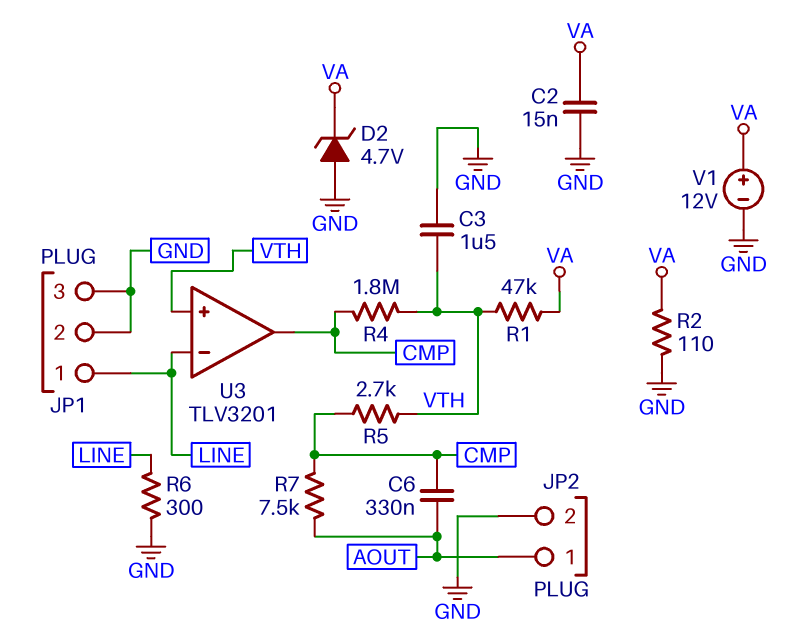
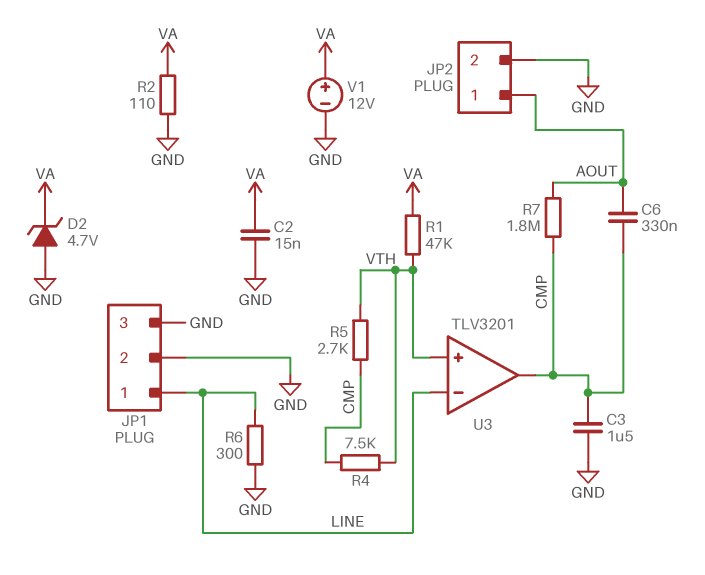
C3: 1.5uF (GND, VTH) -> 1.5uF (CMP, GND)
R4: 1.8M (CMP, VTH) -> 7.5k (CMP, VTH)
R7: 7.5k (AOUT, CMP) -> 1.8M (AOUT, CMP)

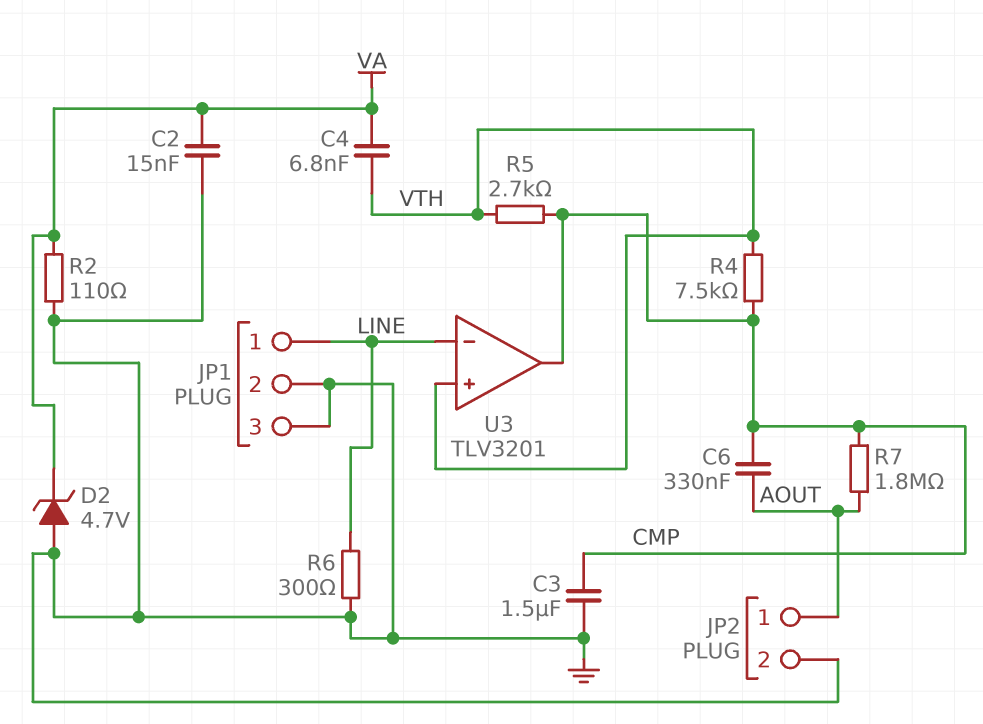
C4: none -> 6.8nF (VA, VTH)
R1: 47k (VA, VTH) -> none
V1: 12V (plus VA, minus GND) -> none

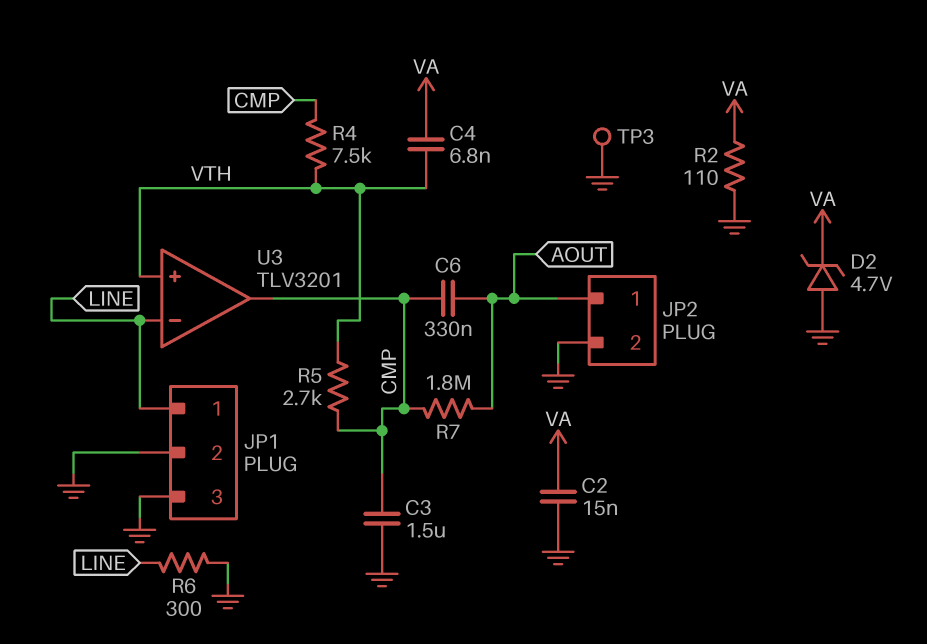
TP3: none -> test point (GND)

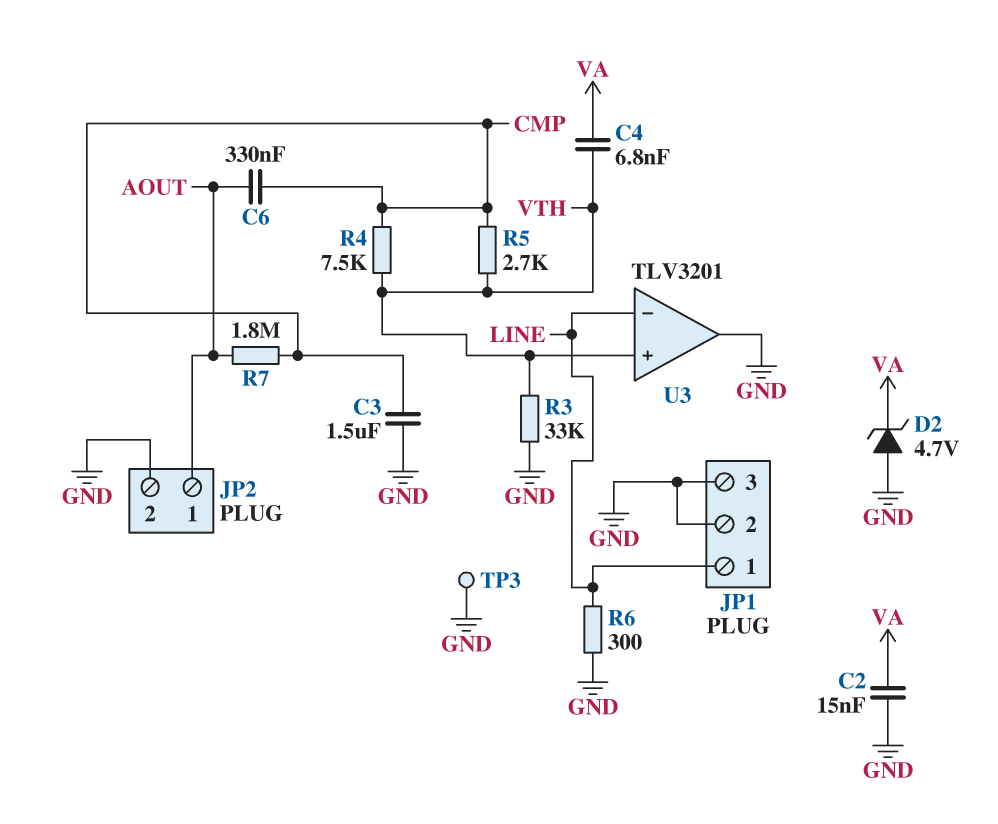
R2: 110 (GND, VA) -> none
R3: none -> 33k (GND, VTH)
U3 pin out: CMP -> GND

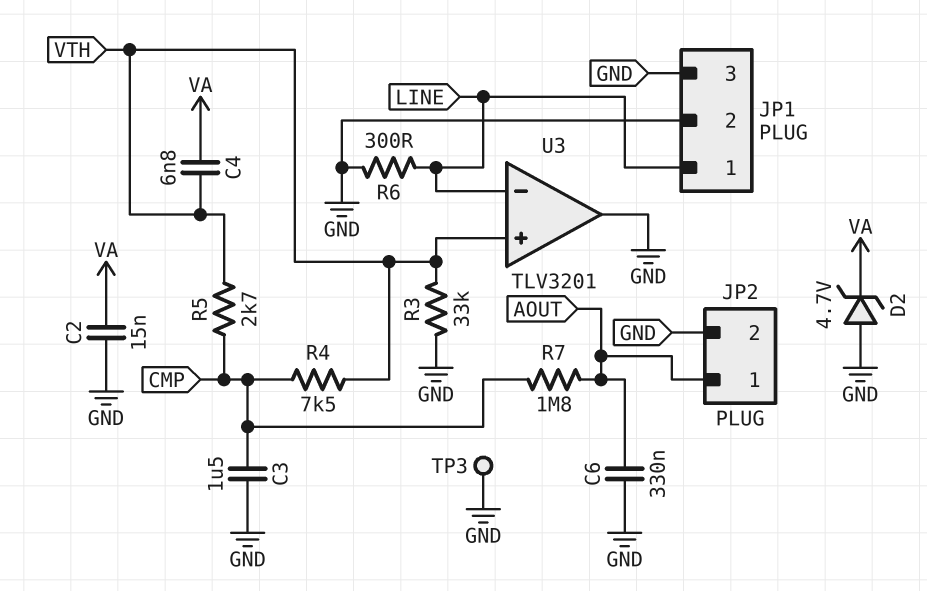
C6: 330nF (AOUT, CMP) -> 330nF (AOUT, GND)

